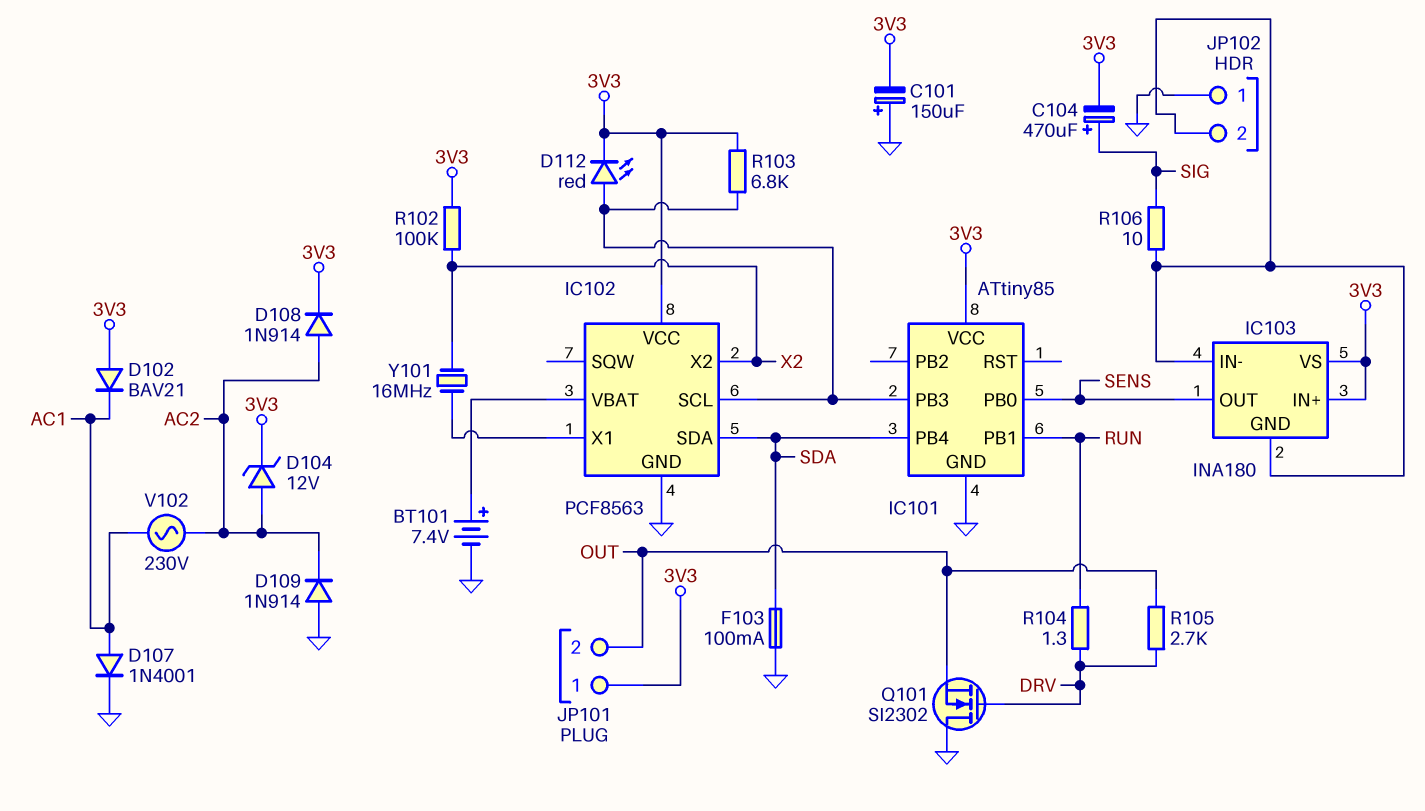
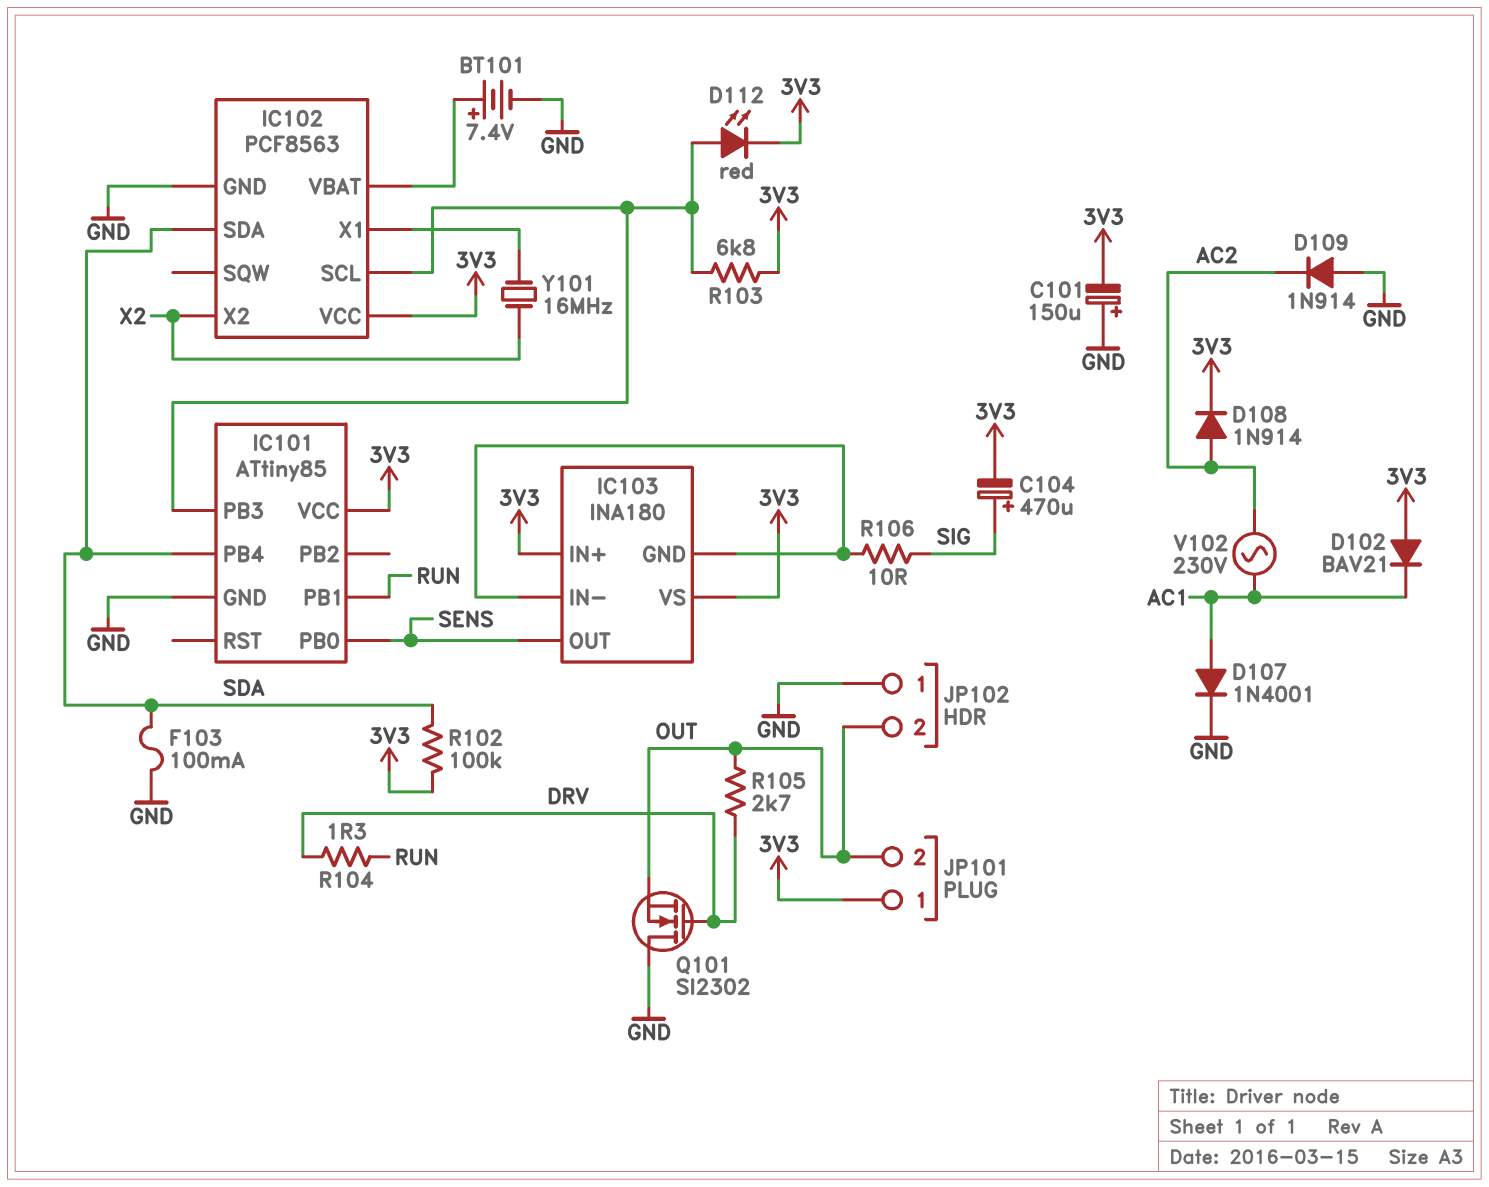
D104: zener 12V (A AC2, K 3V3) -> none
JP102 pin 2: IC103/GND -> OUT
R102: 100k (3V3, X2) -> 100k (3V3, SDA)

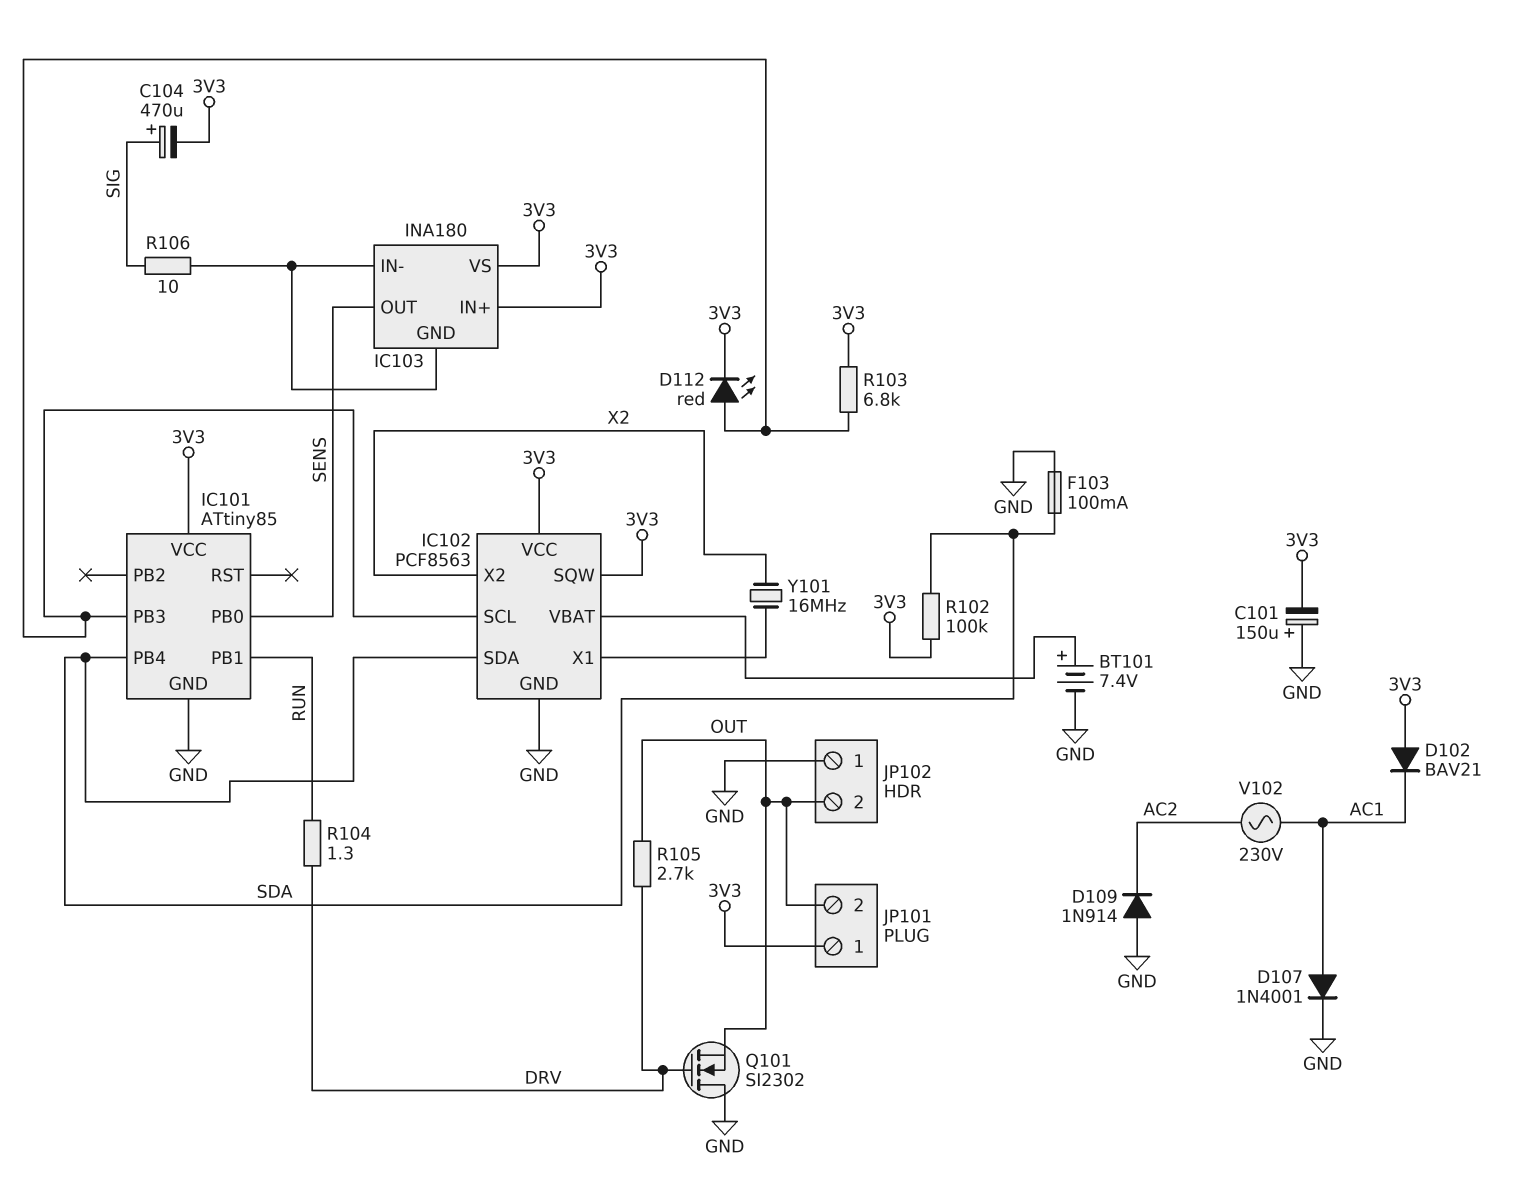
D108: diode 1N914 (A AC2, K 3V3) -> none
IC102 pin SQW: none -> 3V3

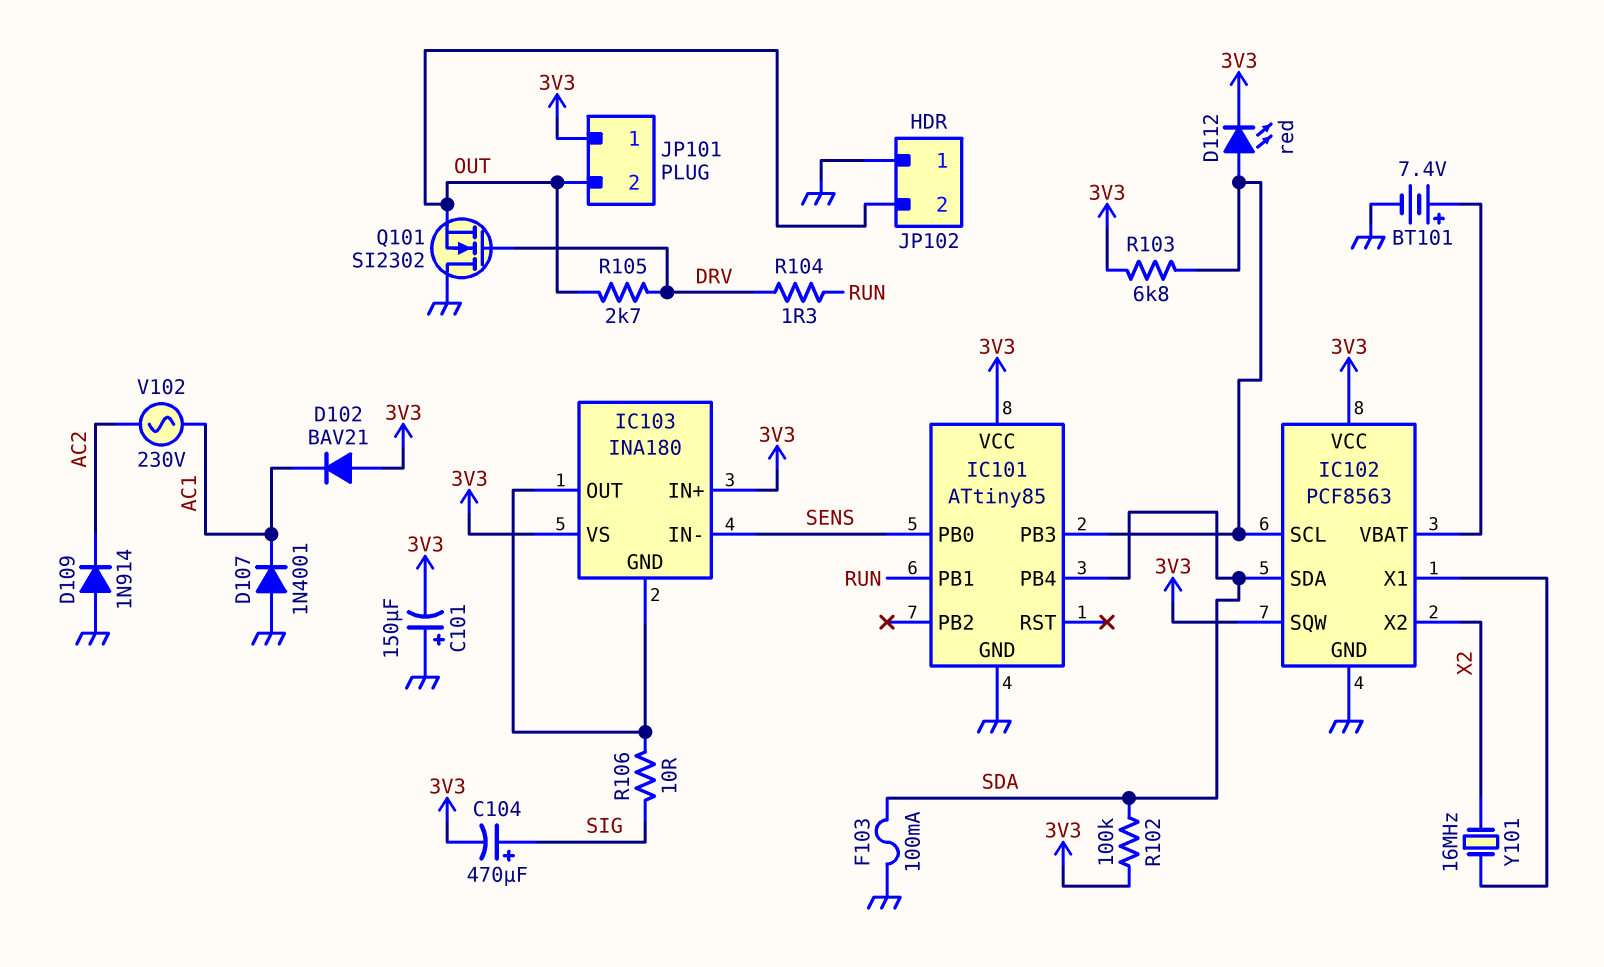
D107: diode 1N4001 (A AC1, K GND) -> diode 1N4001 (A GND, K AC1)
IC103 pin IN-: IC103/GND -> SENS
IC103 pin OUT: SENS -> IC103/GND

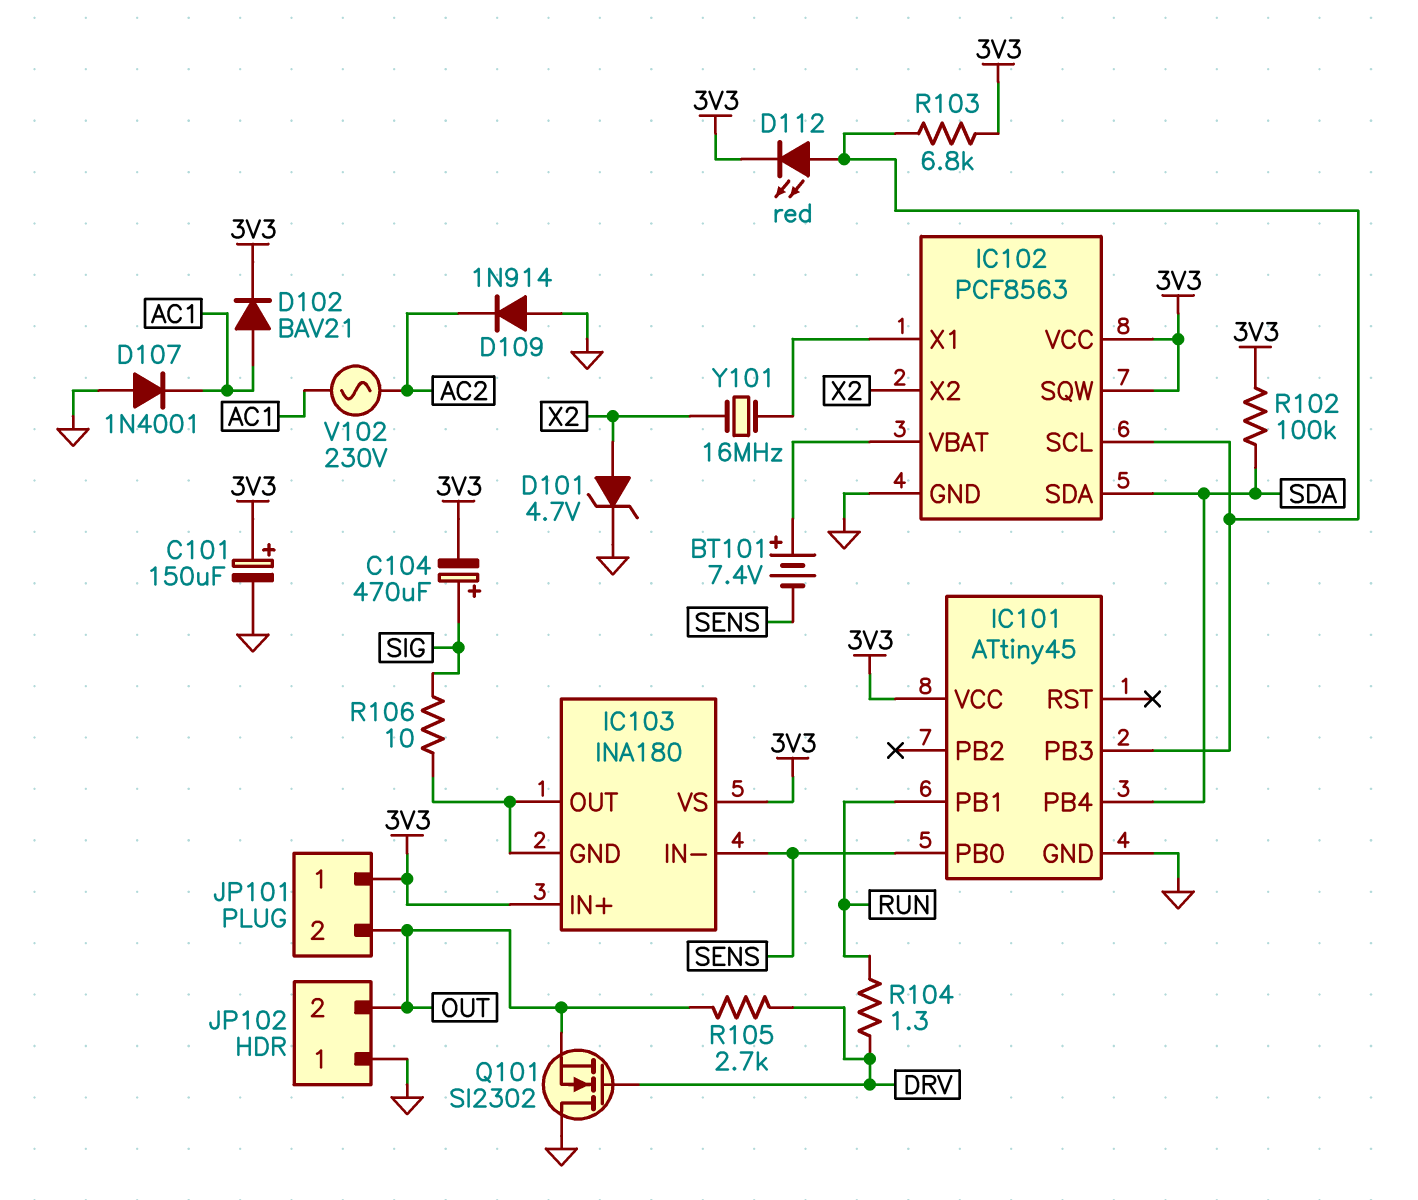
BT101: 7.4V (plus IC102/VBAT, minus GND) -> 7.4V (plus IC102/VBAT, minus SENS)
C101: 150uF (plus GND, minus 3V3) -> 150uF (plus 3V3, minus GND)
D101: none -> zener 4.7V (A X2, K GND)
D102: diode BAV21 (A 3V3, K AC1) -> diode BAV21 (A AC1, K 3V3)
F103: 100mA (GND, SDA) -> none
IC101: ATtiny85 -> ATtiny45

